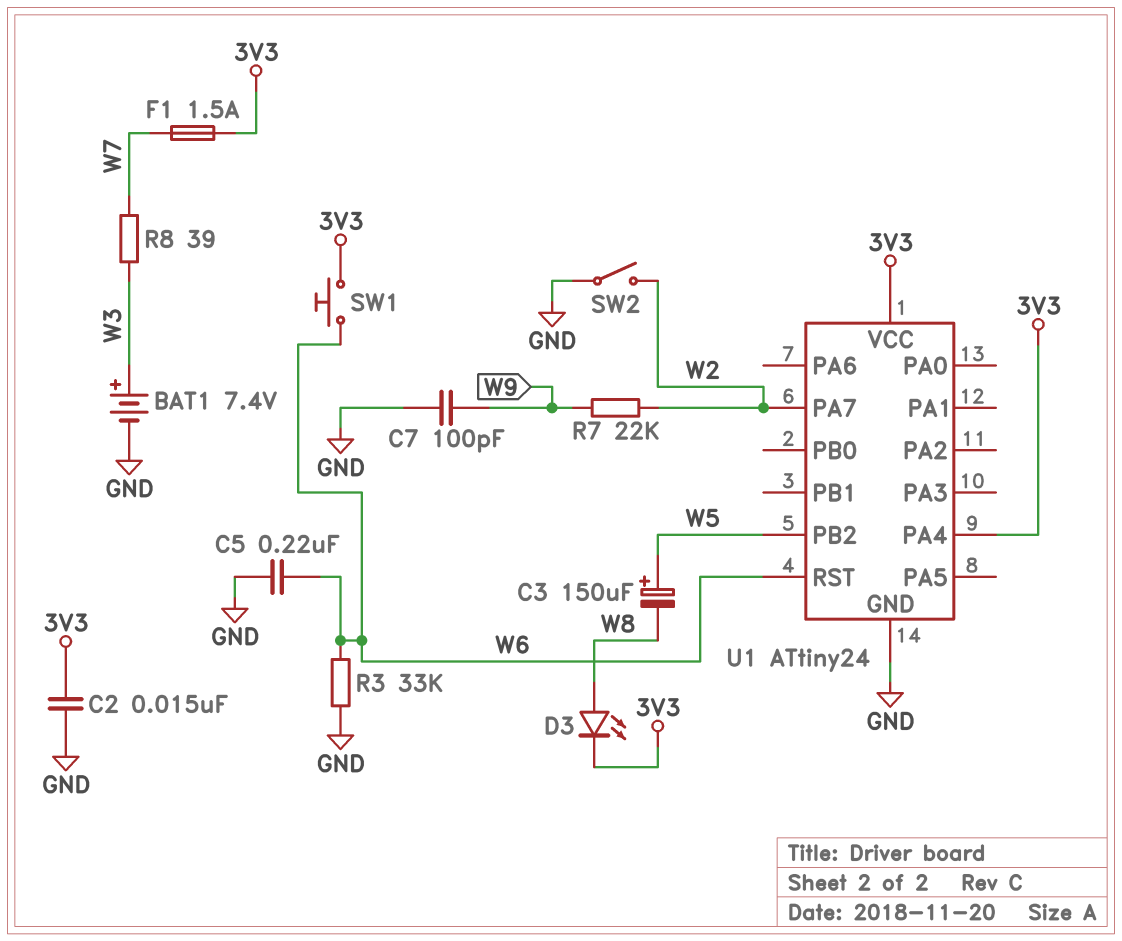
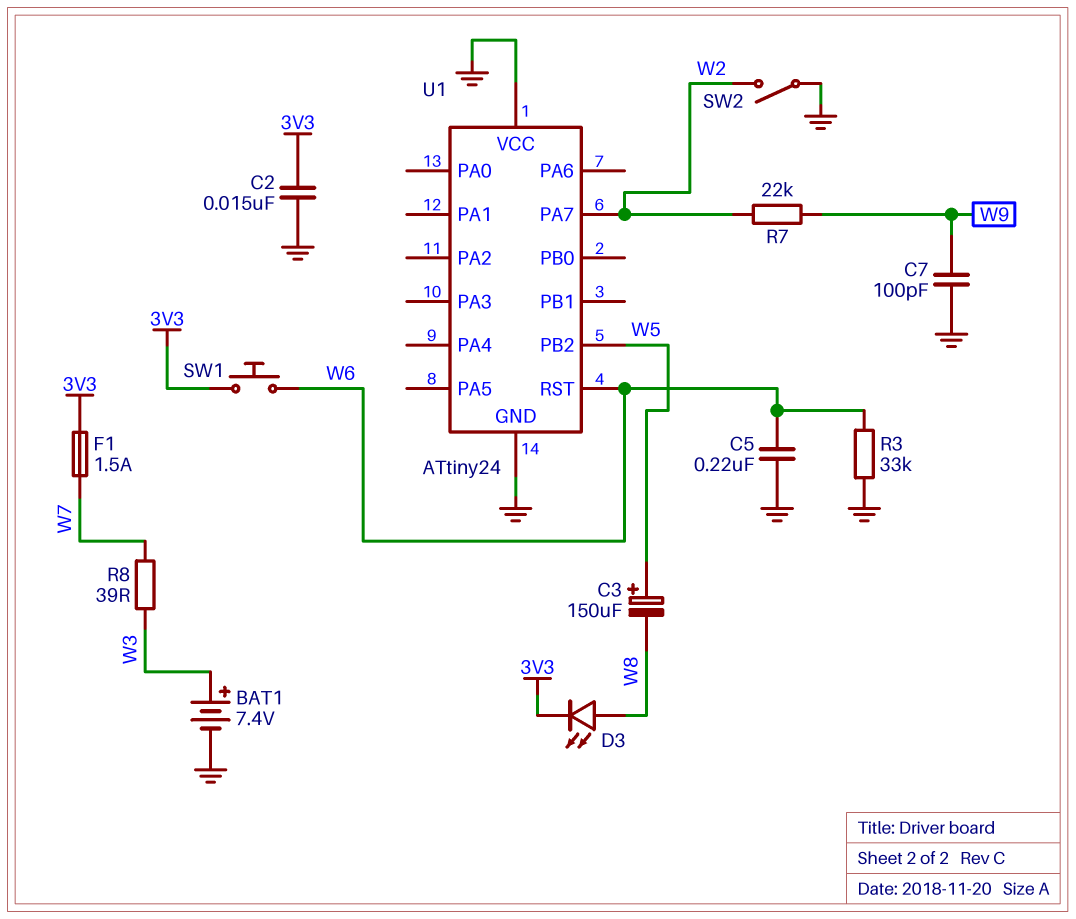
U1 pin PA4: 3V3 -> none
U1 pin VCC: 3V3 -> GND

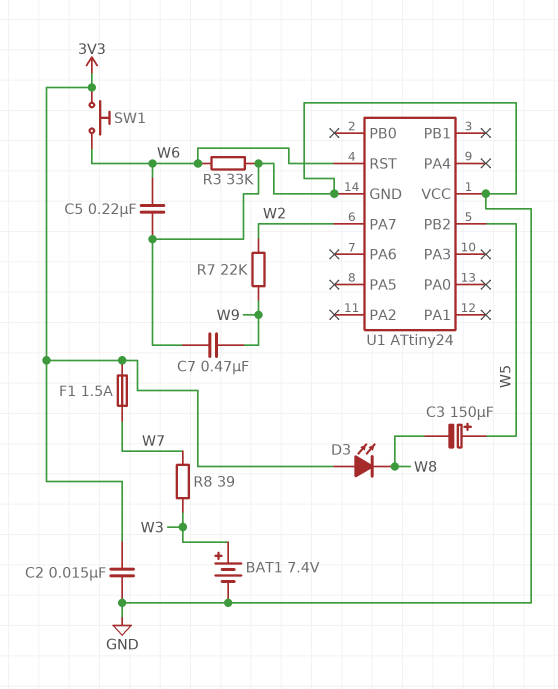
C7: 100pF (GND, W9) -> 470nF (GND, W9)
D3: LED (A W8, K 3V3) -> LED (A 3V3, K W8)
SW2: switch (GND, W2) -> none

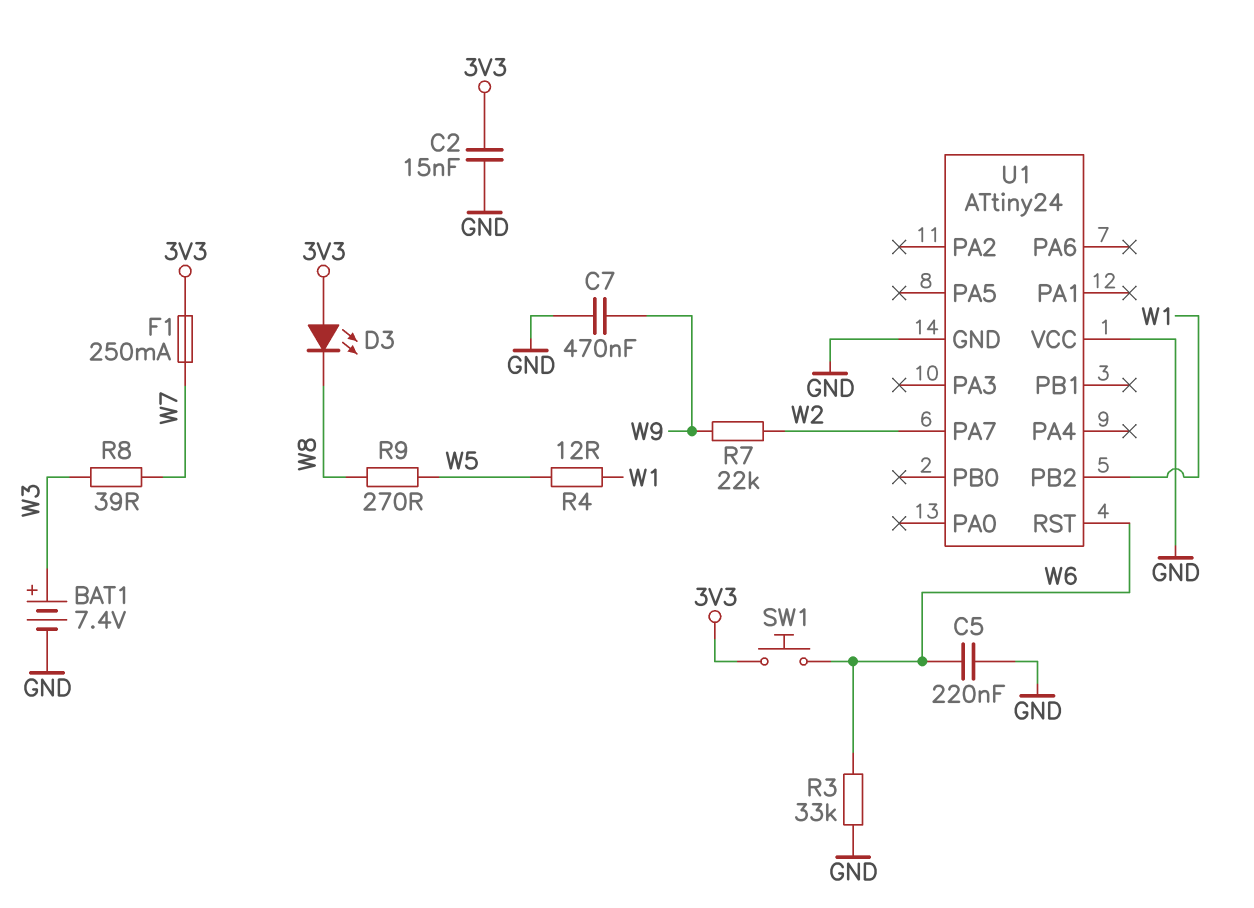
C3: 150uF (plus W5, minus W8) -> none
F1: 1.5A (3V3, W7) -> 250mA (3V3, W7)
R4: none -> 12 (W1, W5)
R9: none -> 270 (W5, W8)
U1 pin PB2: W5 -> W1

